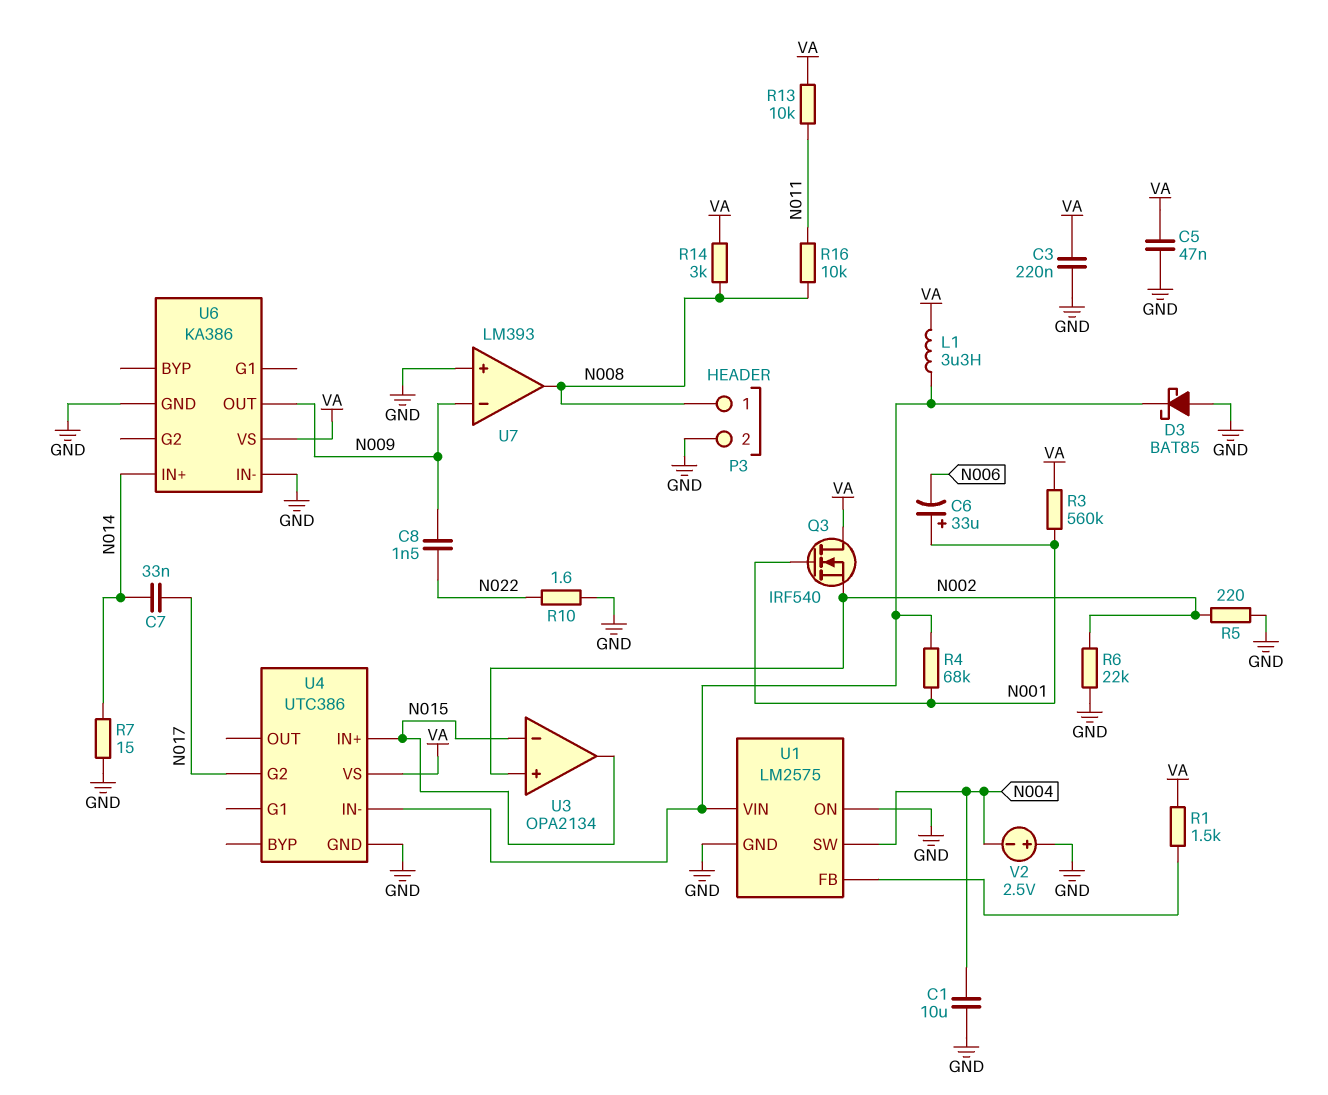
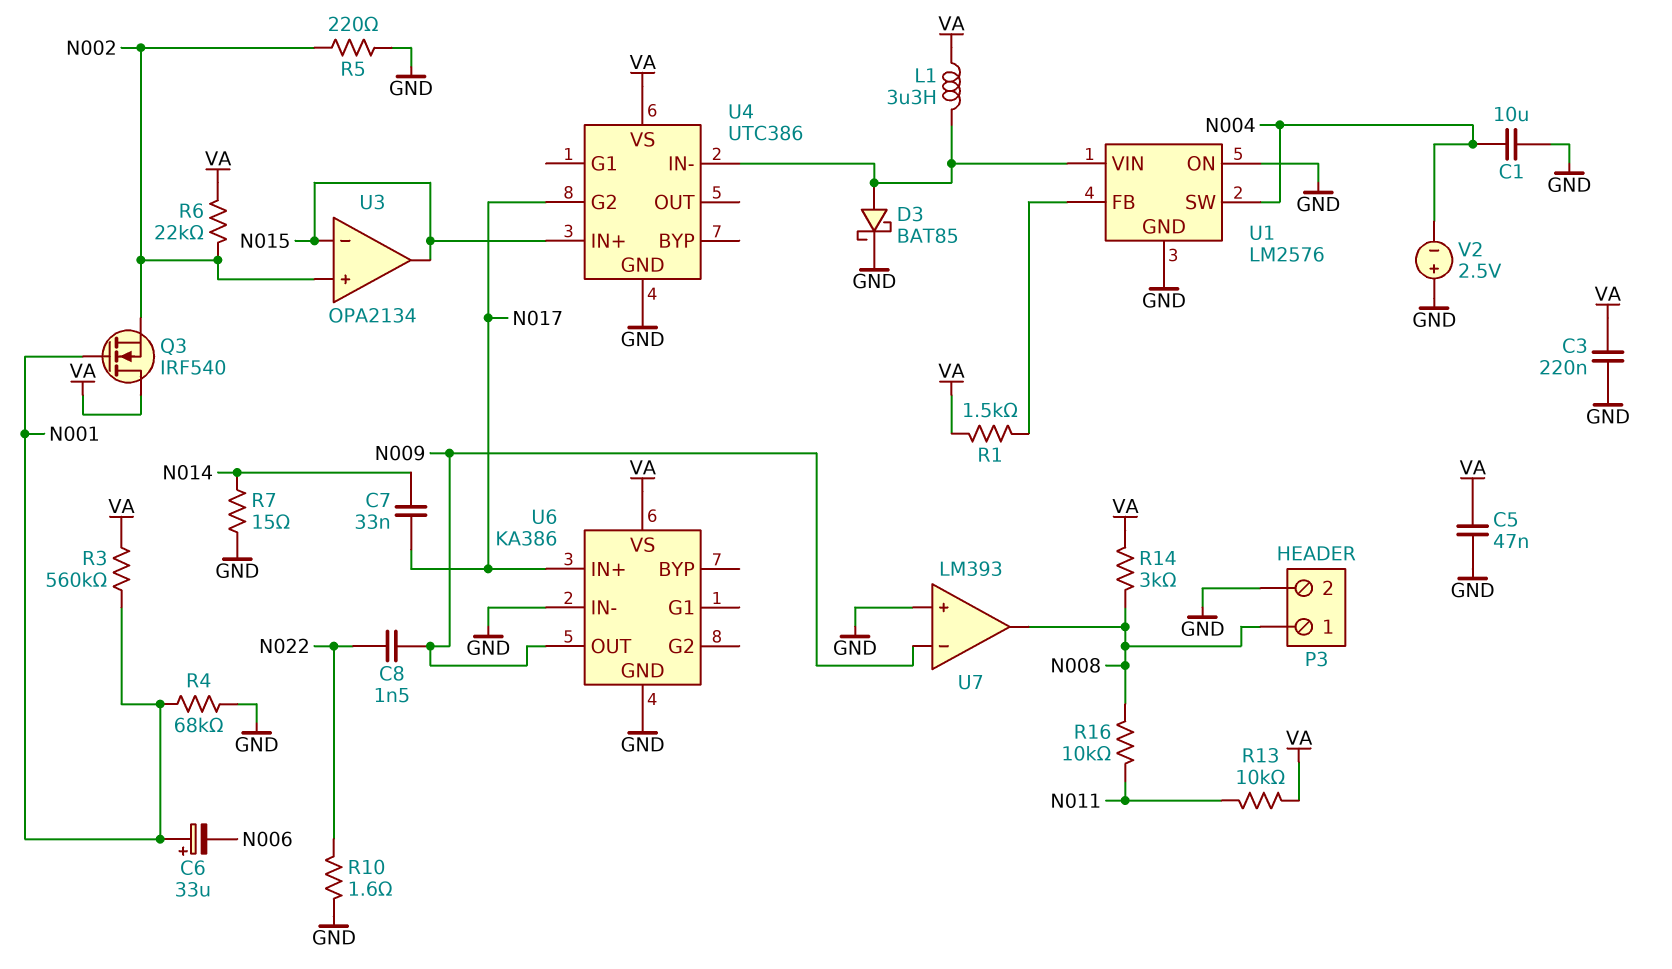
D3: schottky BAT85 (A GND, K U1/VIN) -> schottky BAT85 (A U1/VIN, K GND)
R4: 68k (N001, U1/VIN) -> 68k (GND, N001)
R6: 22k (GND, N002) -> 22k (N002, VA)
U1: LM2575 -> LM2576
U6 pin IN+: N014 -> N017

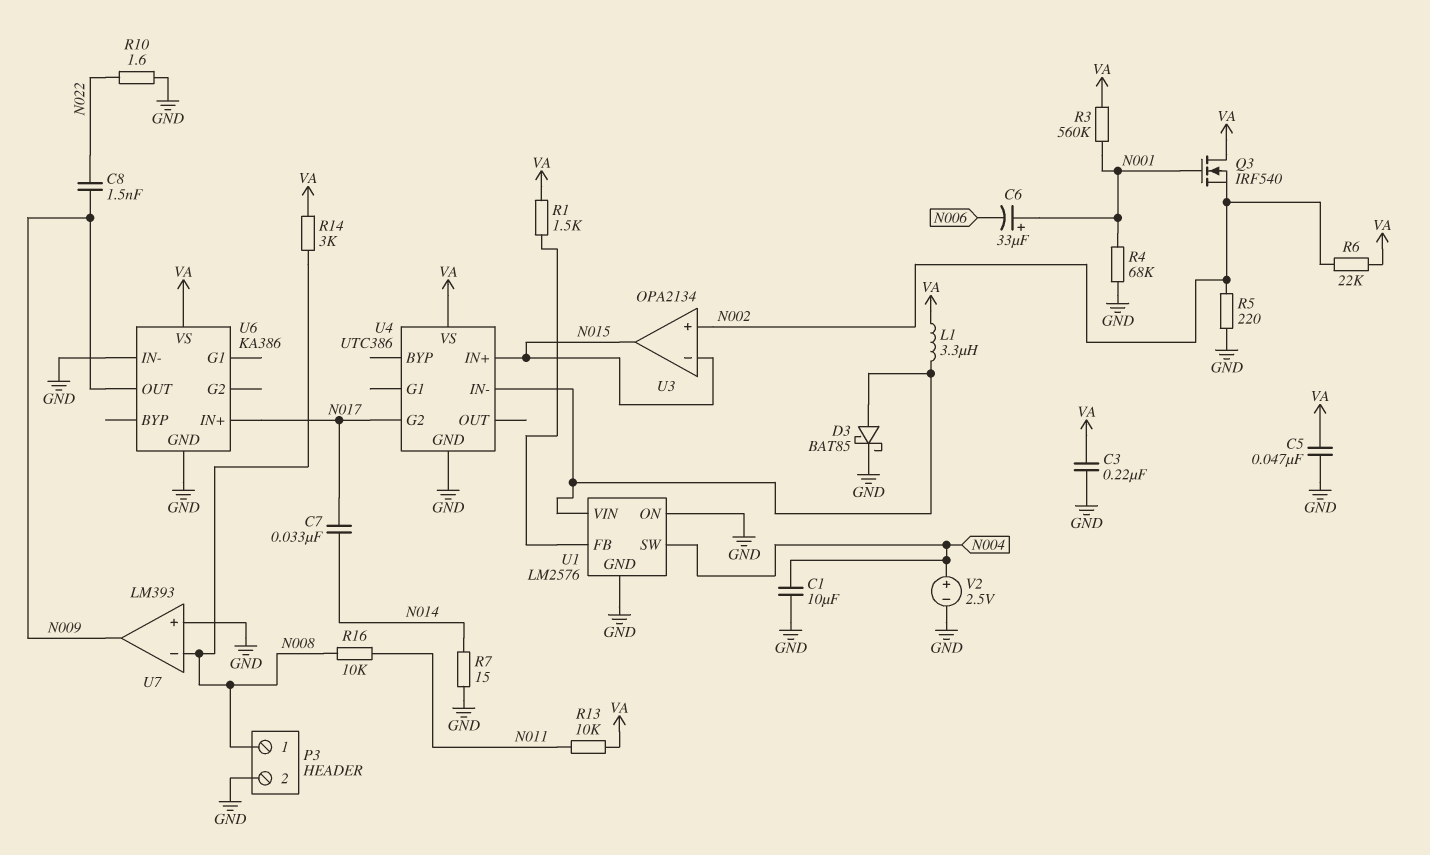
U7 pin in-: N009 -> N008
U7 pin out: N008 -> N009
V2: 2.5V (plus GND, minus N004) -> 2.5V (plus N004, minus GND)

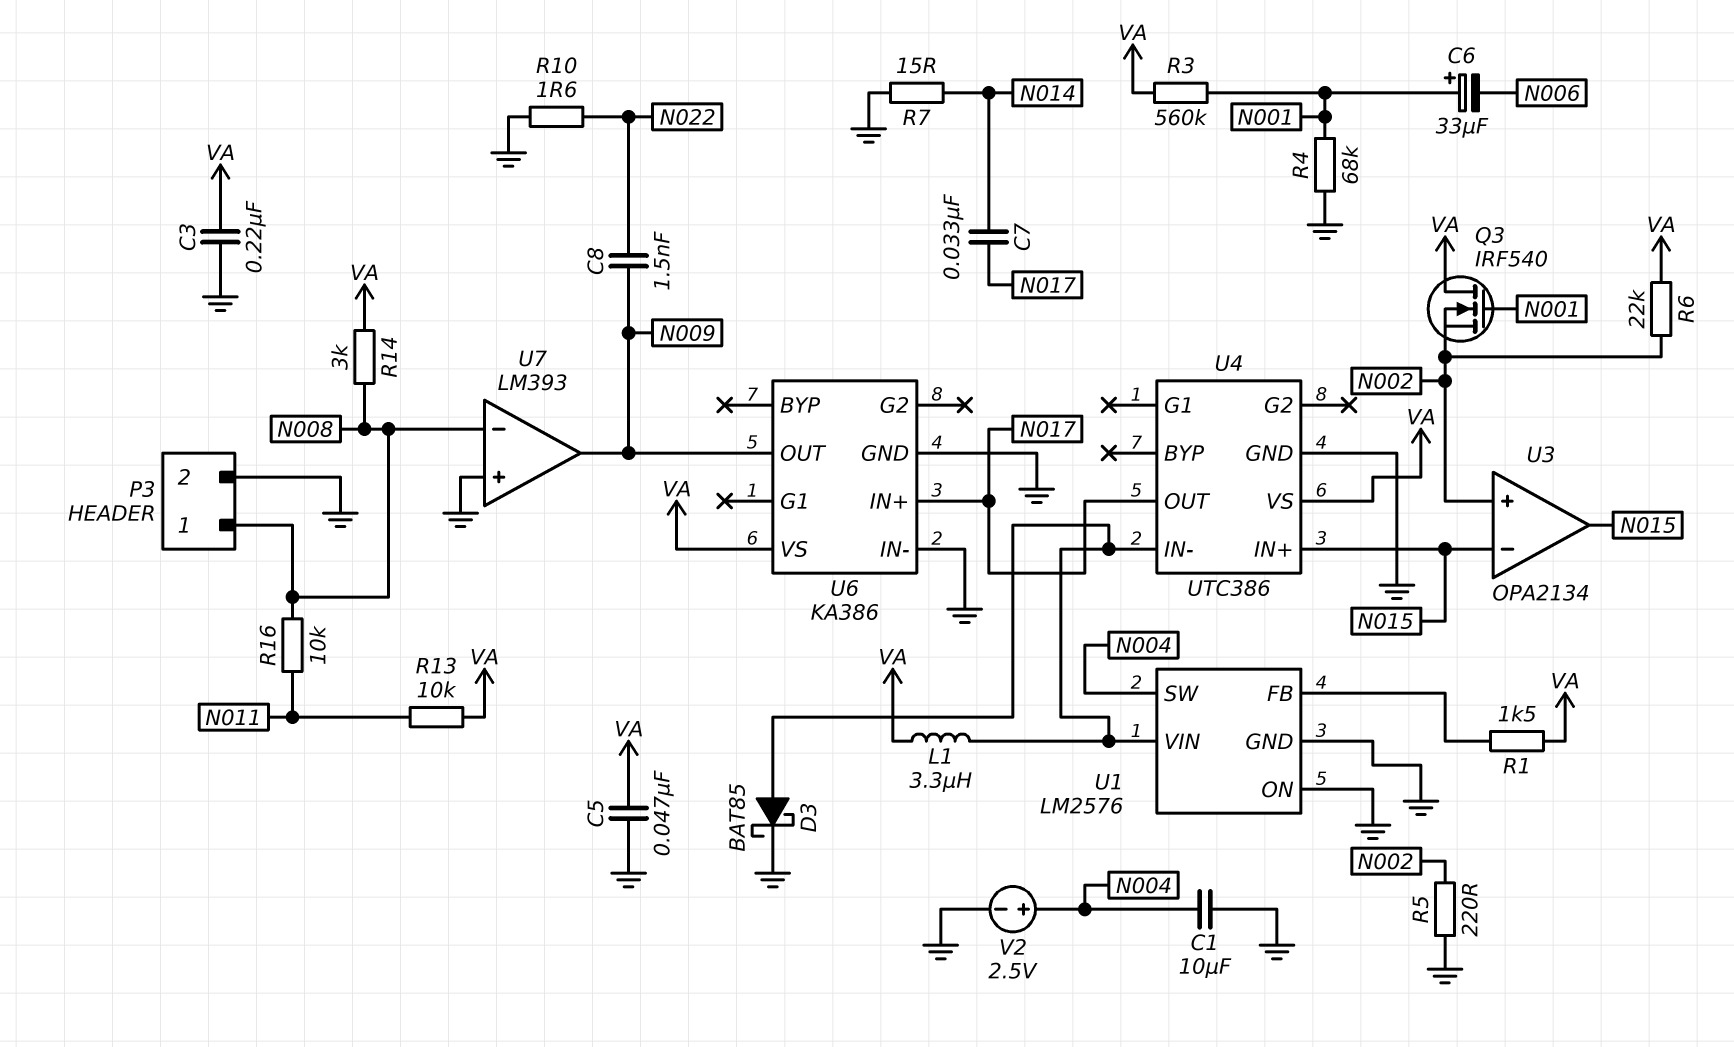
U4 pin G2: N017 -> none
U4 pin OUT: none -> N017

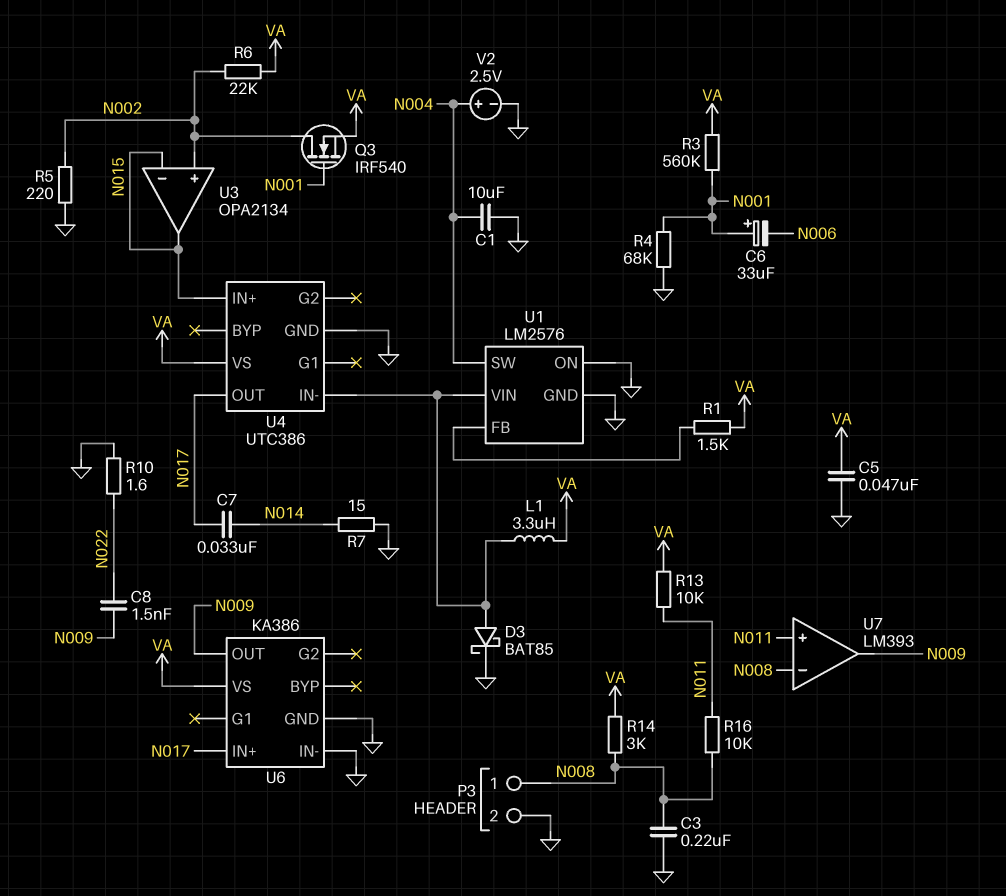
C3: 220nF (GND, VA) -> 220nF (GND, N008)
Q3: NMOS IRF540 (G N001, D VA, S N002) -> NMOS IRF540 (G N001, D N002, S VA)
U7 pin in+: GND -> N011

